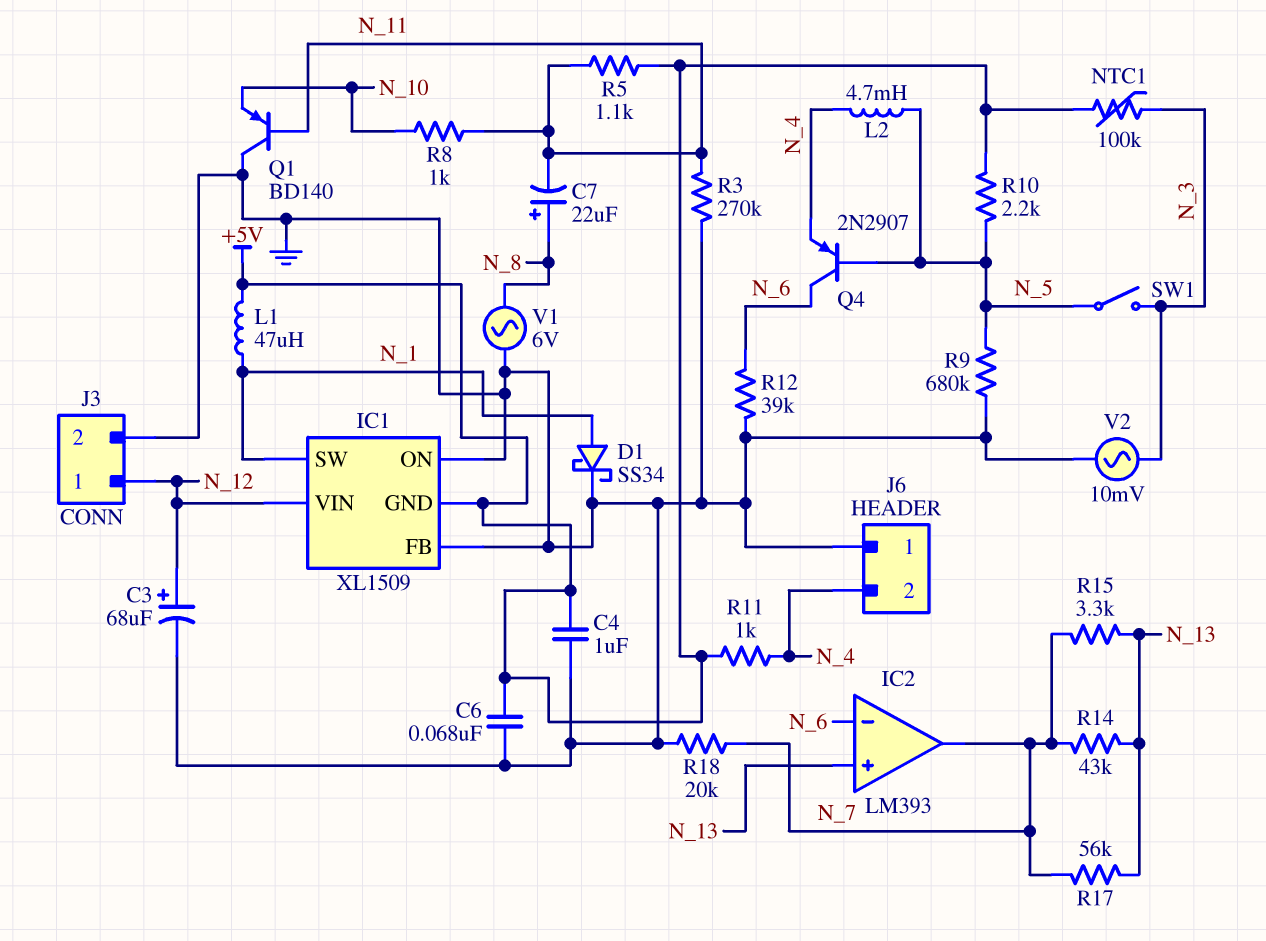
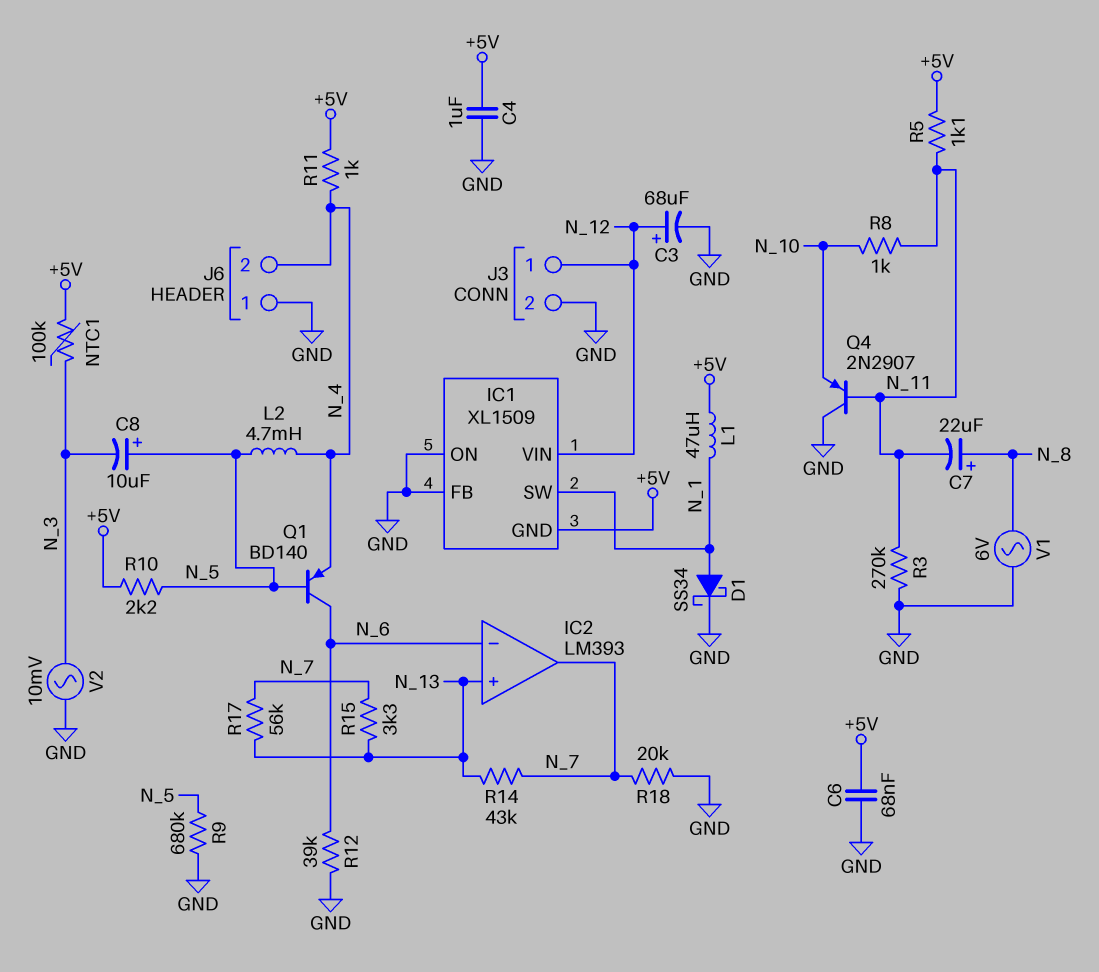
C8: none -> 10uF (plus N_5, minus N_3)
Q1: PNP BD140 (B N_11, C GND, E N_10) -> PNP BD140 (B N_5, C N_6, E N_4)
Q4: PNP 2N2907 (B N_5, C N_6, E N_4) -> PNP 2N2907 (B N_11, C GND, E N_10)
SW1: switch (N_3, N_5) -> none

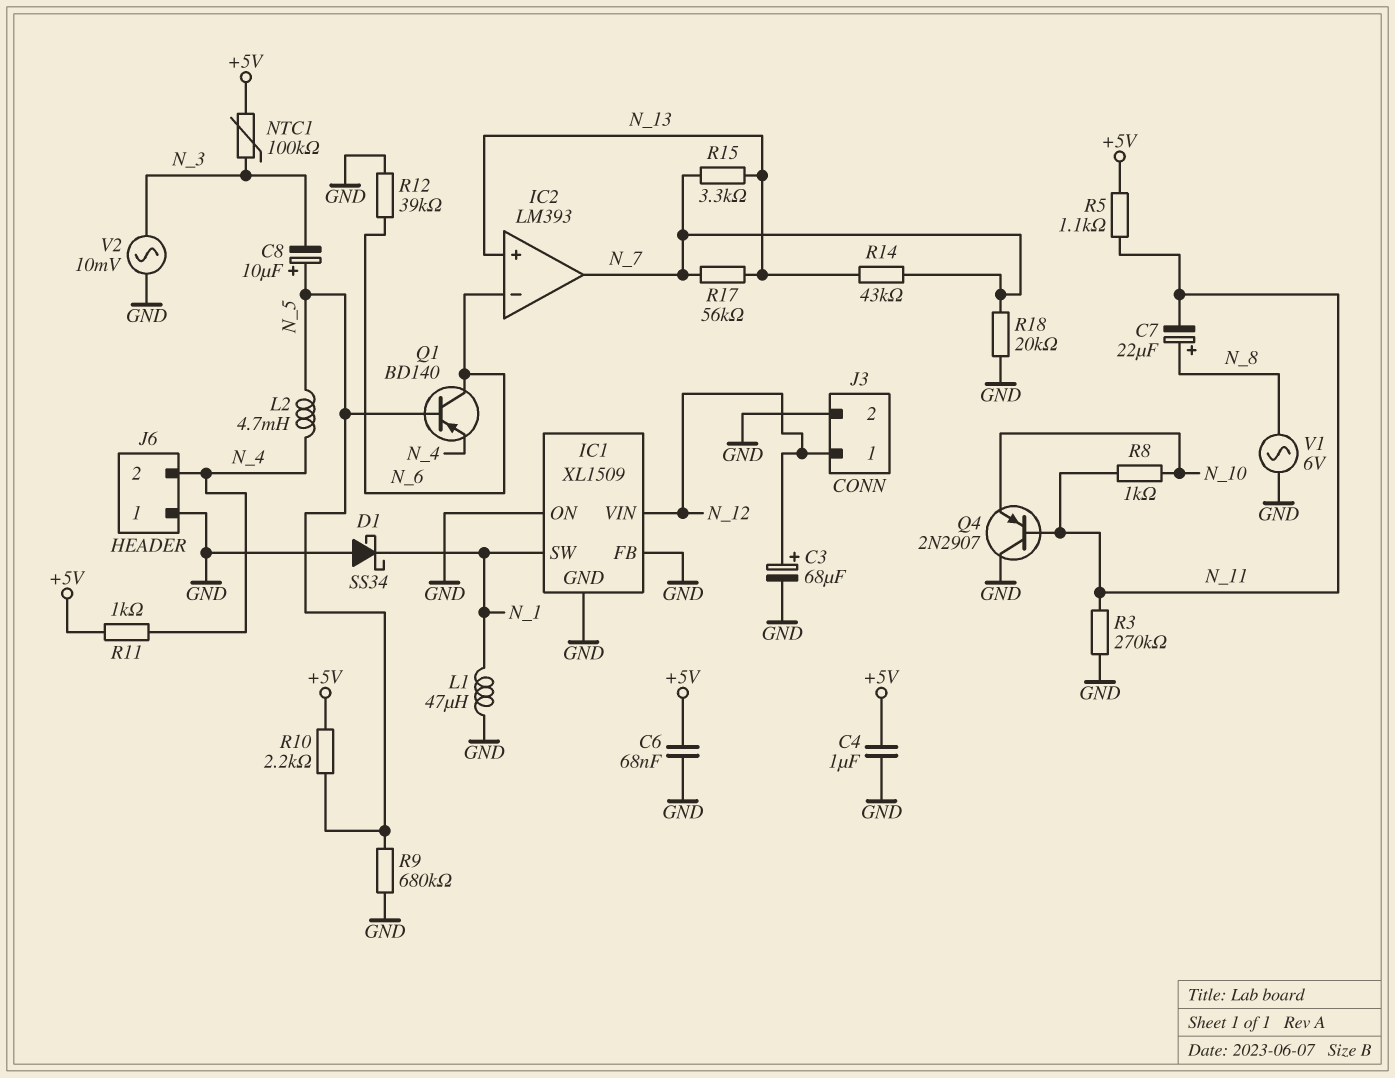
D1: schottky SS34 (A N_1, K GND) -> schottky SS34 (A GND, K N_1)
IC1 pin GND: +5V -> GND
L1: 47uH (+5V, N_1) -> 47uH (GND, N_1)

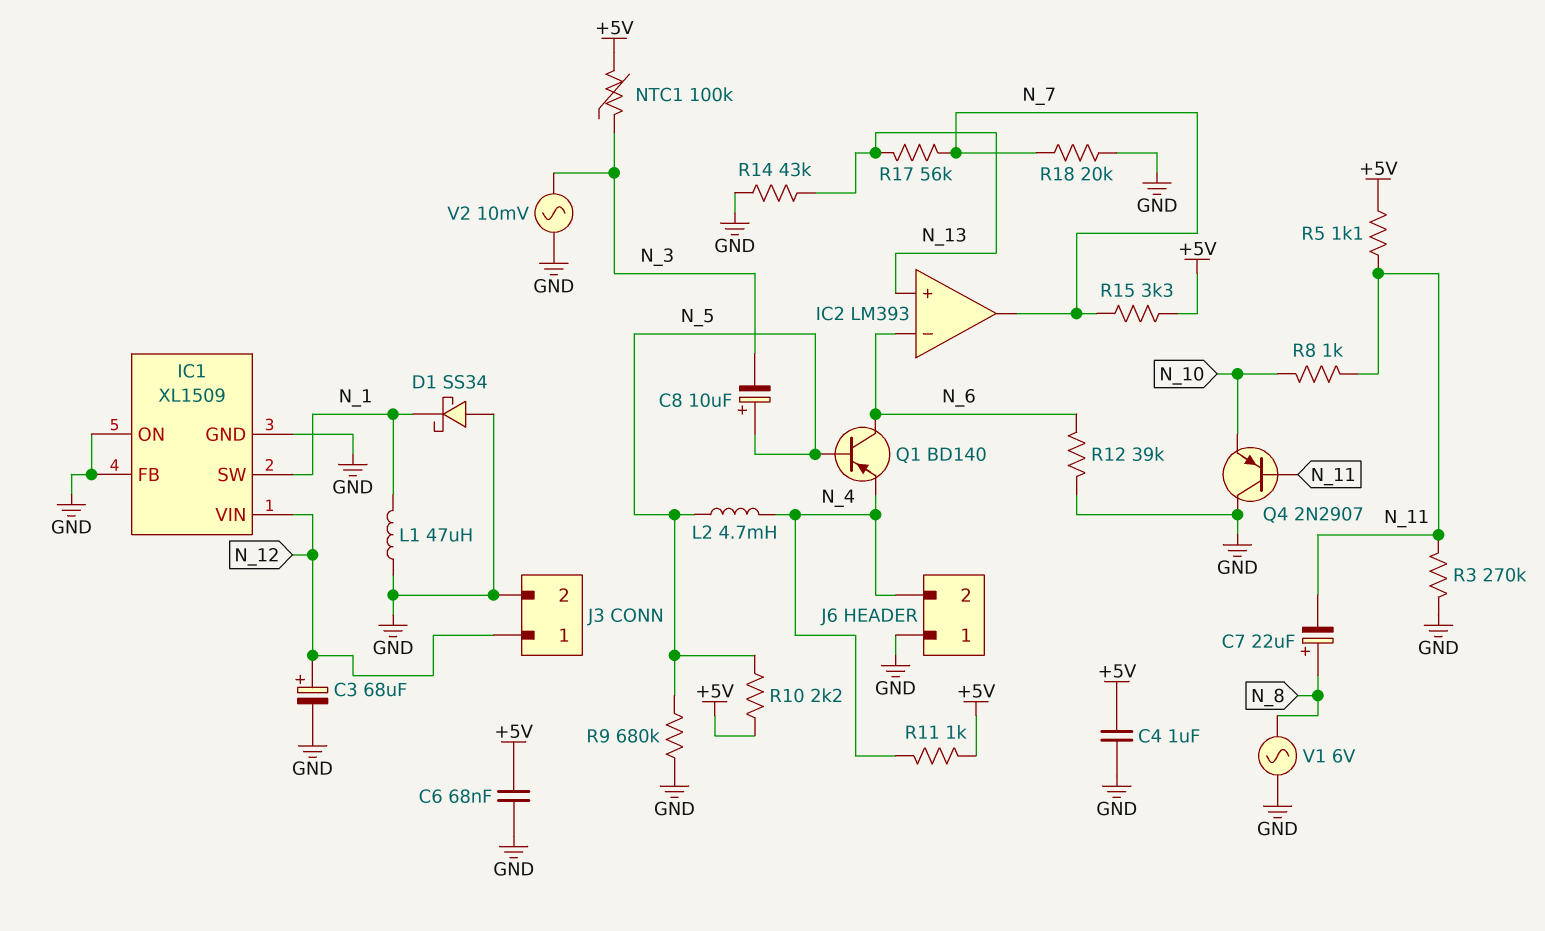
R14: 43k (N_7, N_13) -> 43k (GND, N_13)
R15: 3.3k (N_7, N_13) -> 3.3k (+5V, N_7)

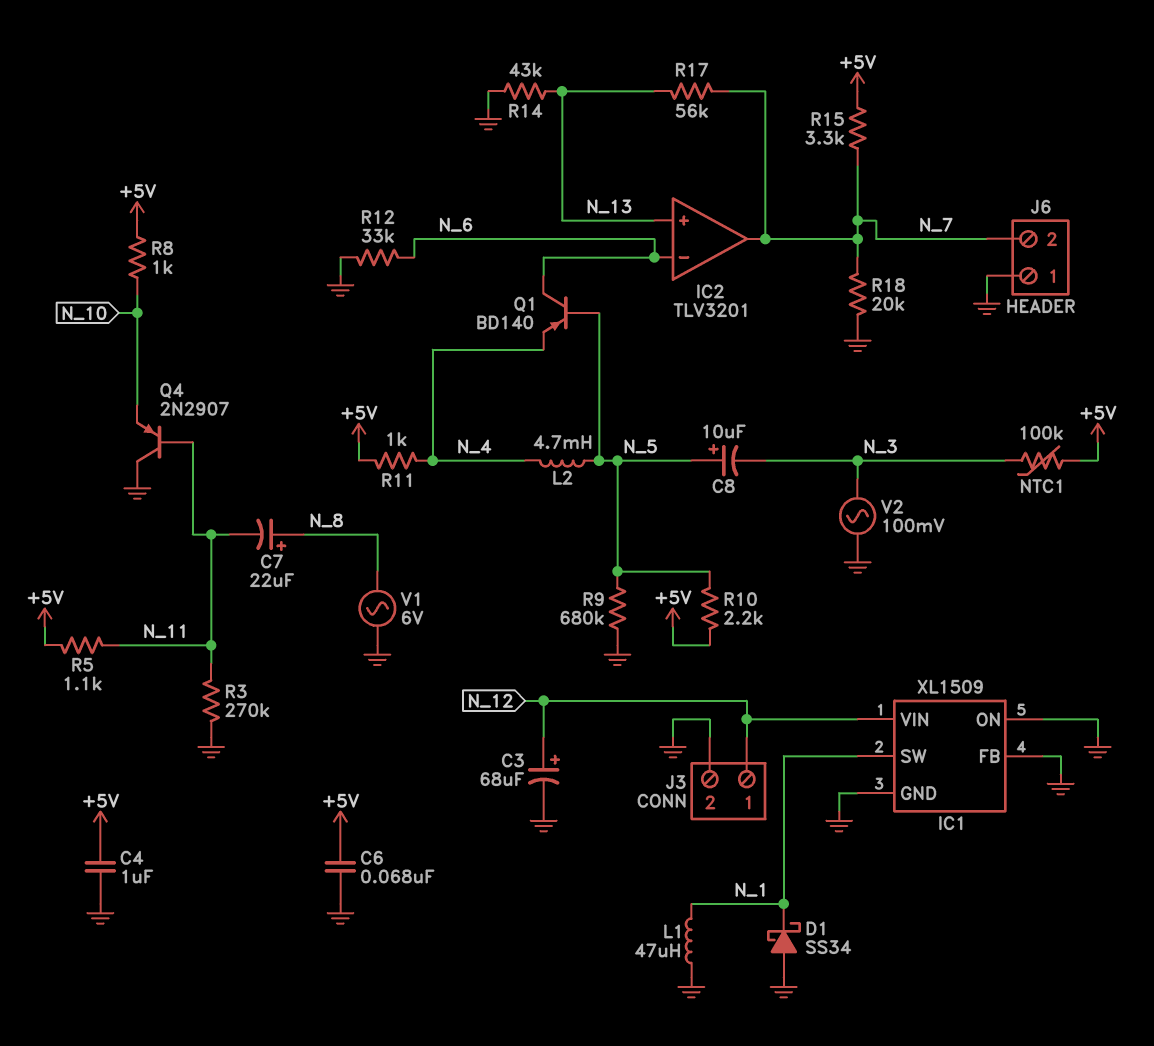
IC2: LM393 -> TLV3201
J6 pin 2: N_4 -> N_7
R8: 1k (N_10, N_11) -> 1k (+5V, N_10)
R12: 39k (GND, N_6) -> 33k (GND, N_6)
V2: AC 10mV (GND, N_3) -> AC 100mV (GND, N_3)

